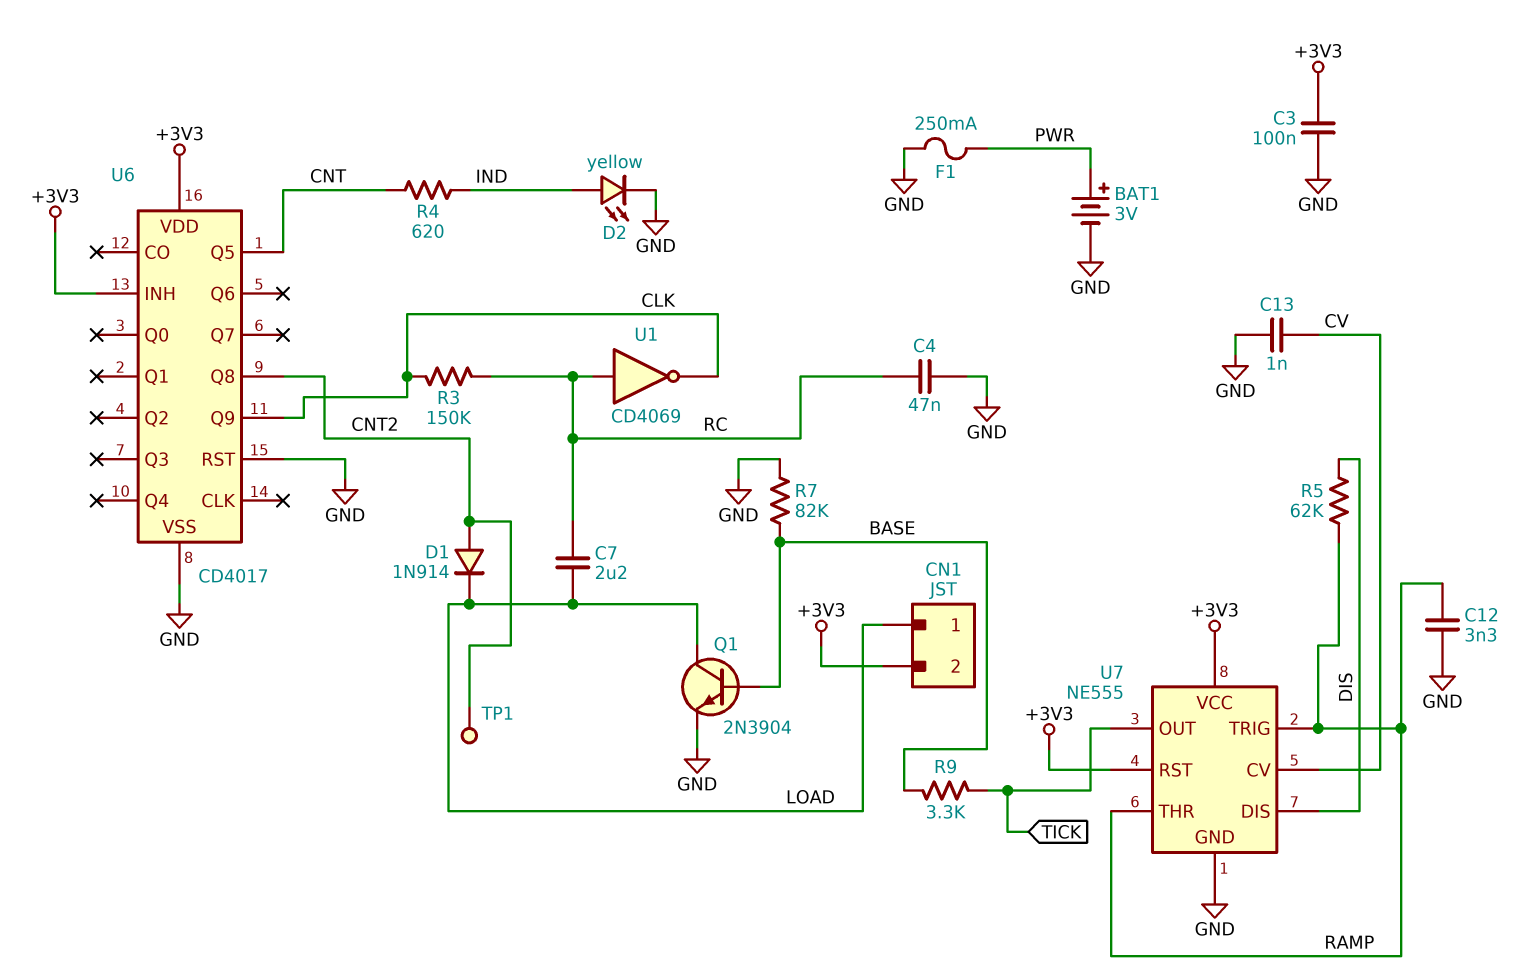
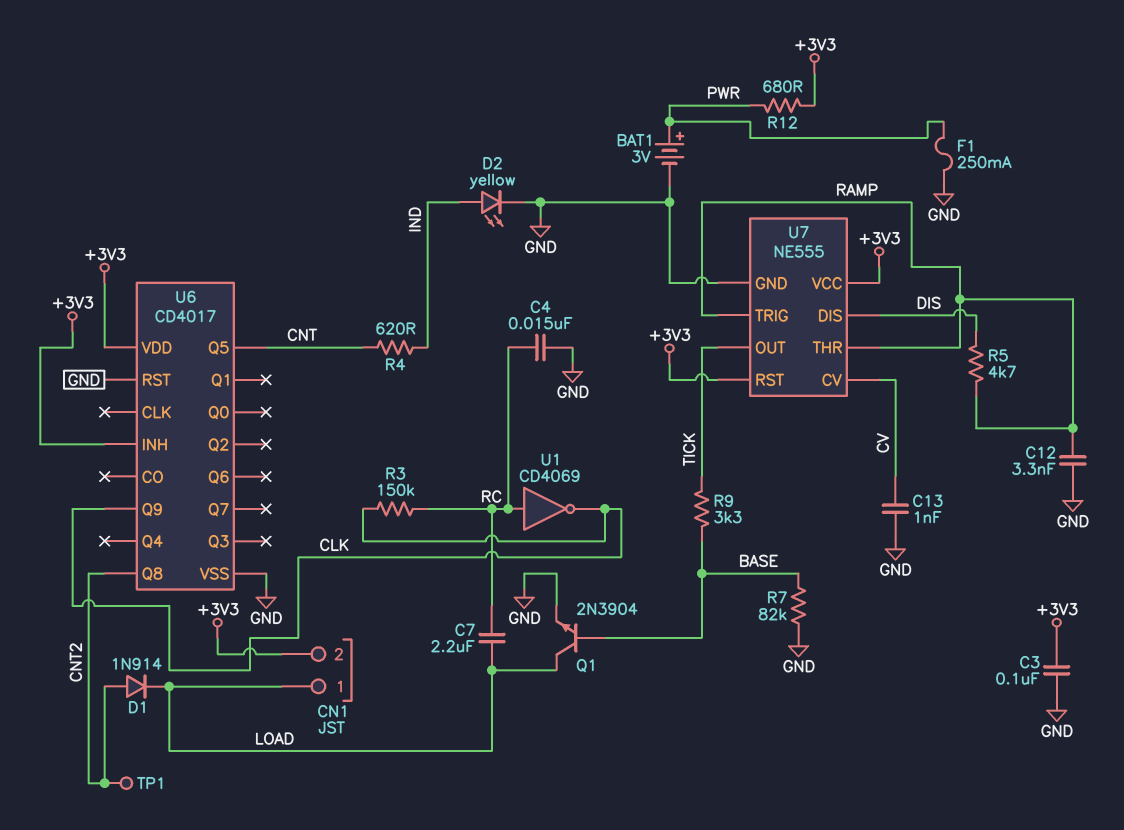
C4: 47nF (GND, RC) -> 15nF (GND, RC)
R5: 62k (DIS, RAMP) -> 4.7k (DIS, RAMP)
R12: none -> 680 (+3V3, PWR)

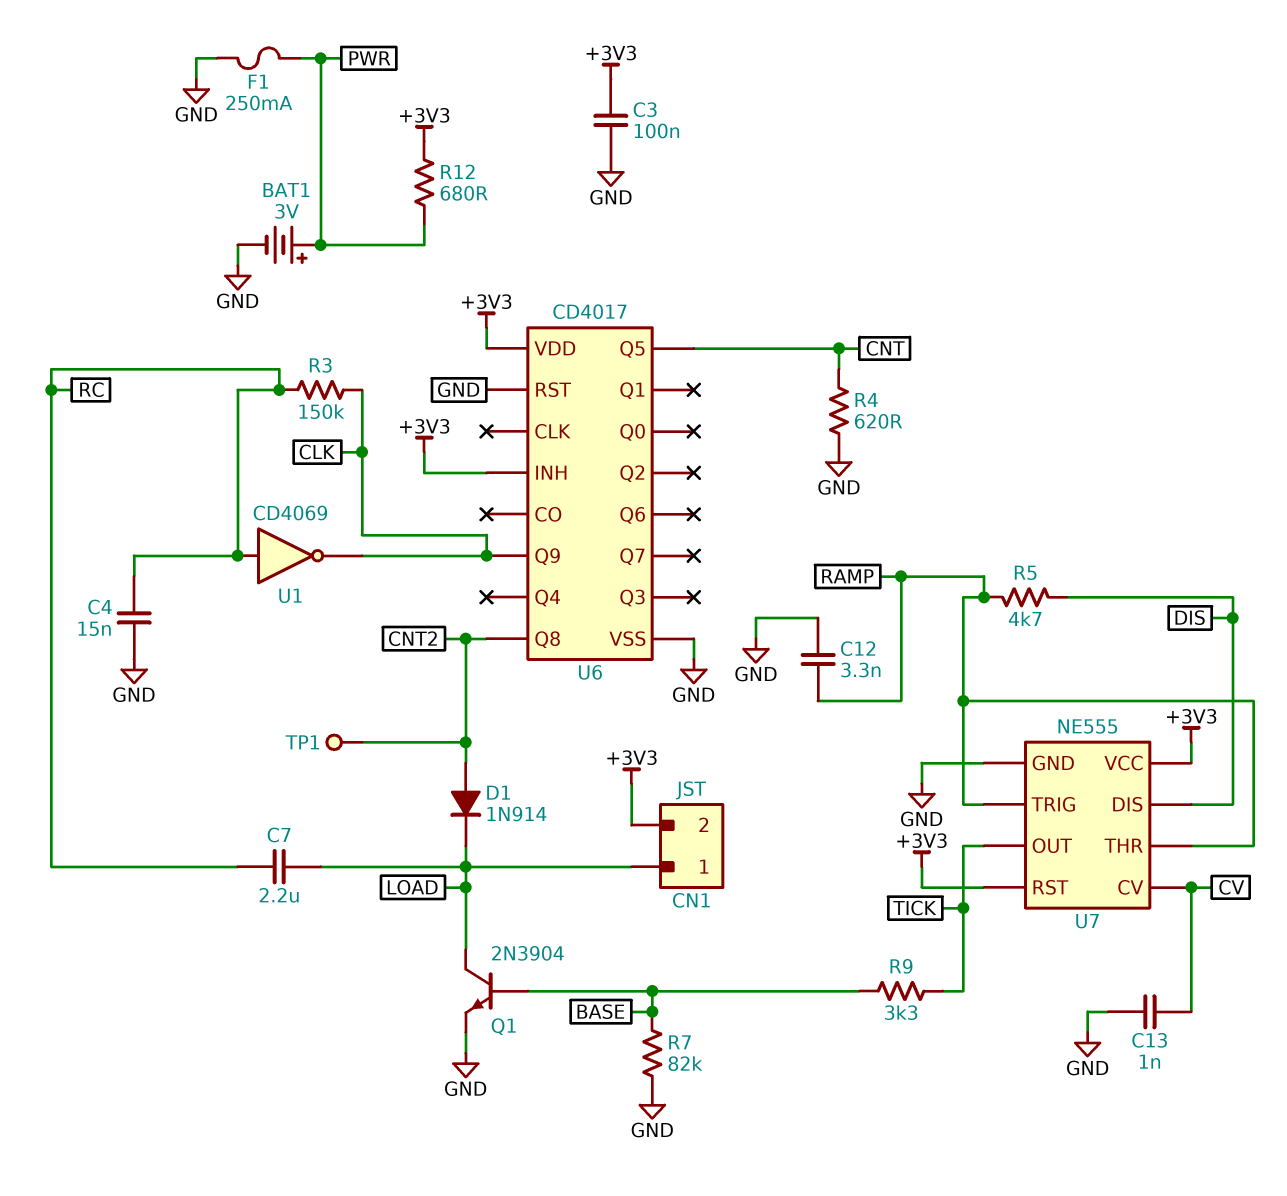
D2: LED yellow (A IND, K GND) -> none
R4: 620 (CNT, IND) -> 620 (CNT, GND)

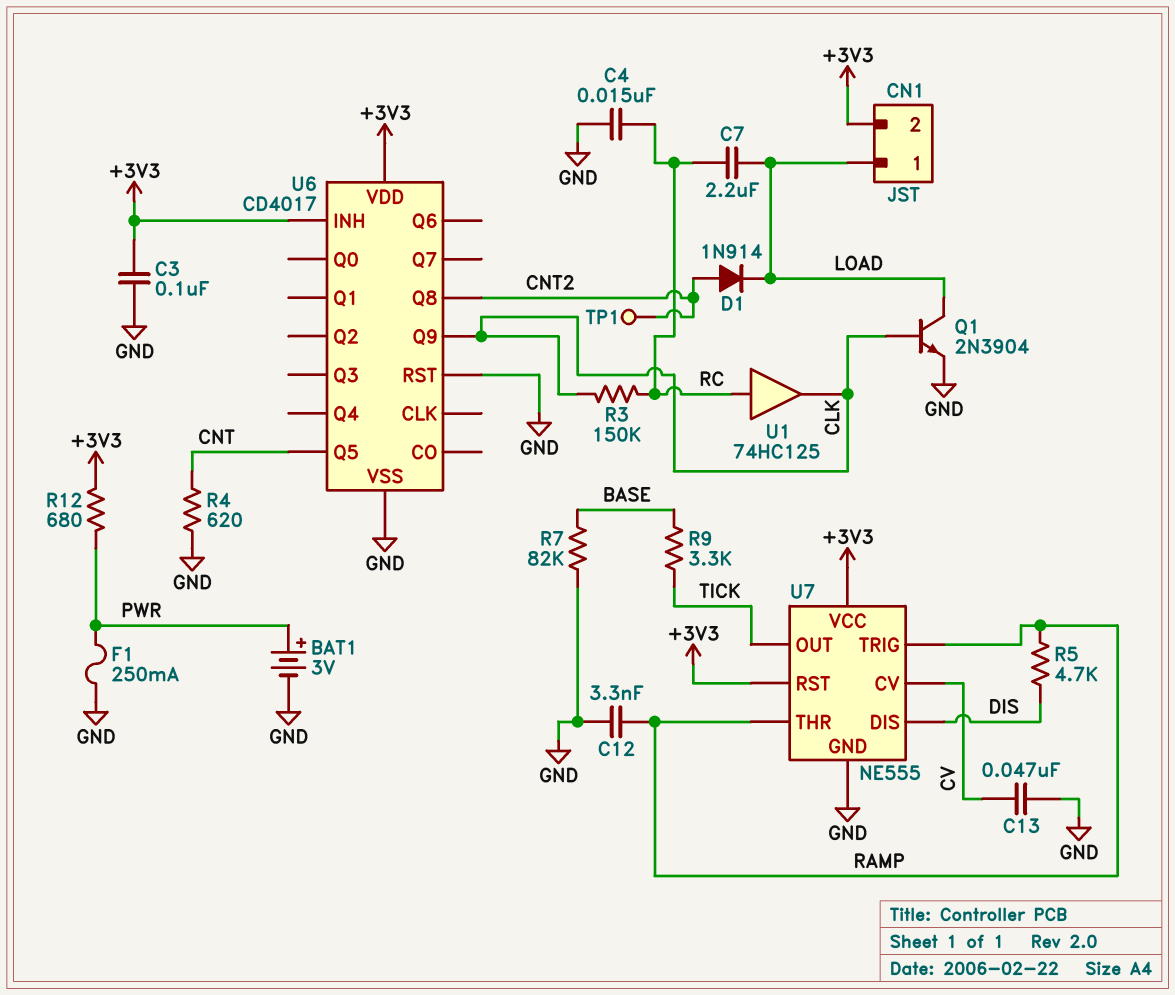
C13: 1nF (CV, GND) -> 47nF (CV, GND)
Q1: NPN 2N3904 (B BASE, C LOAD, E GND) -> NPN 2N3904 (B CLK, C LOAD, E GND)
U1: NOT CD4069 (in RC, out CLK) -> buffer 74HC125 (in RC, out CLK)

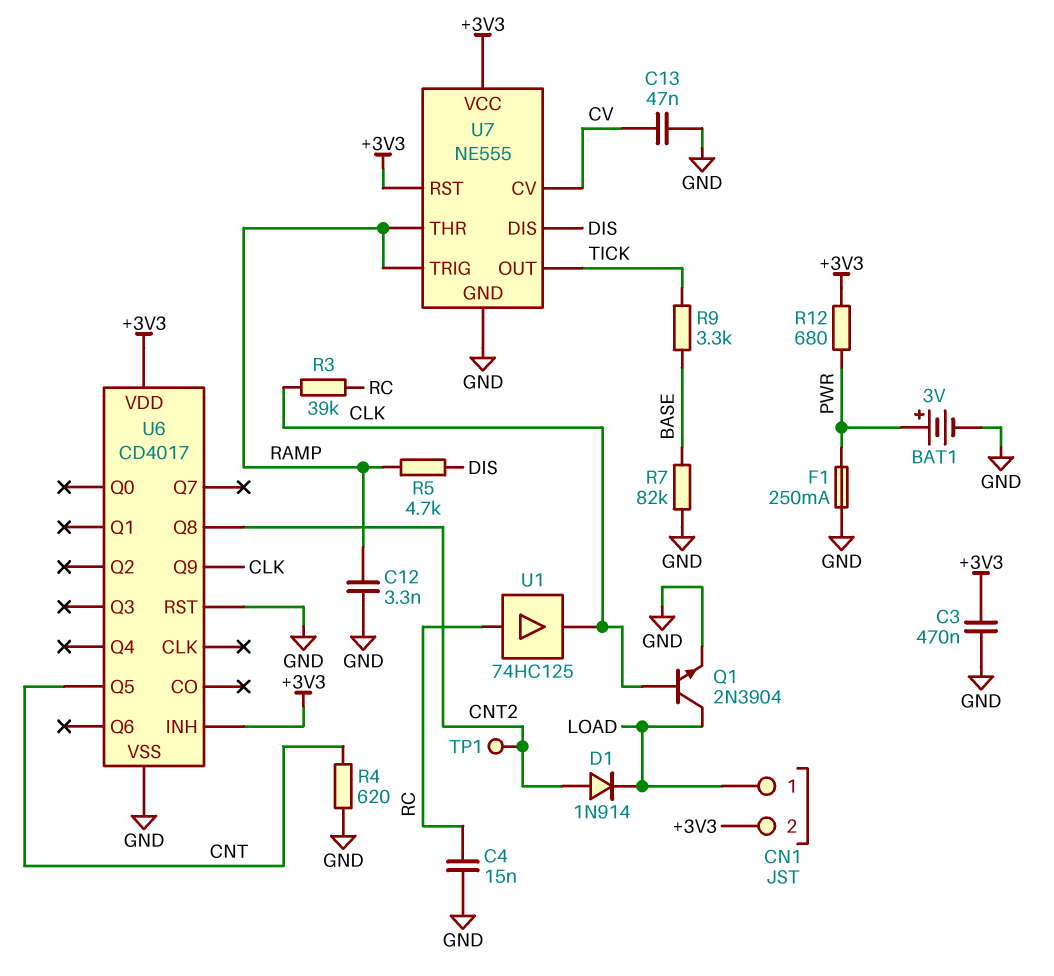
C3: 100nF (+3V3, GND) -> 470nF (+3V3, GND)
C7: 2.2uF (LOAD, RC) -> none
R3: 150k (CLK, RC) -> 39k (CLK, RC)

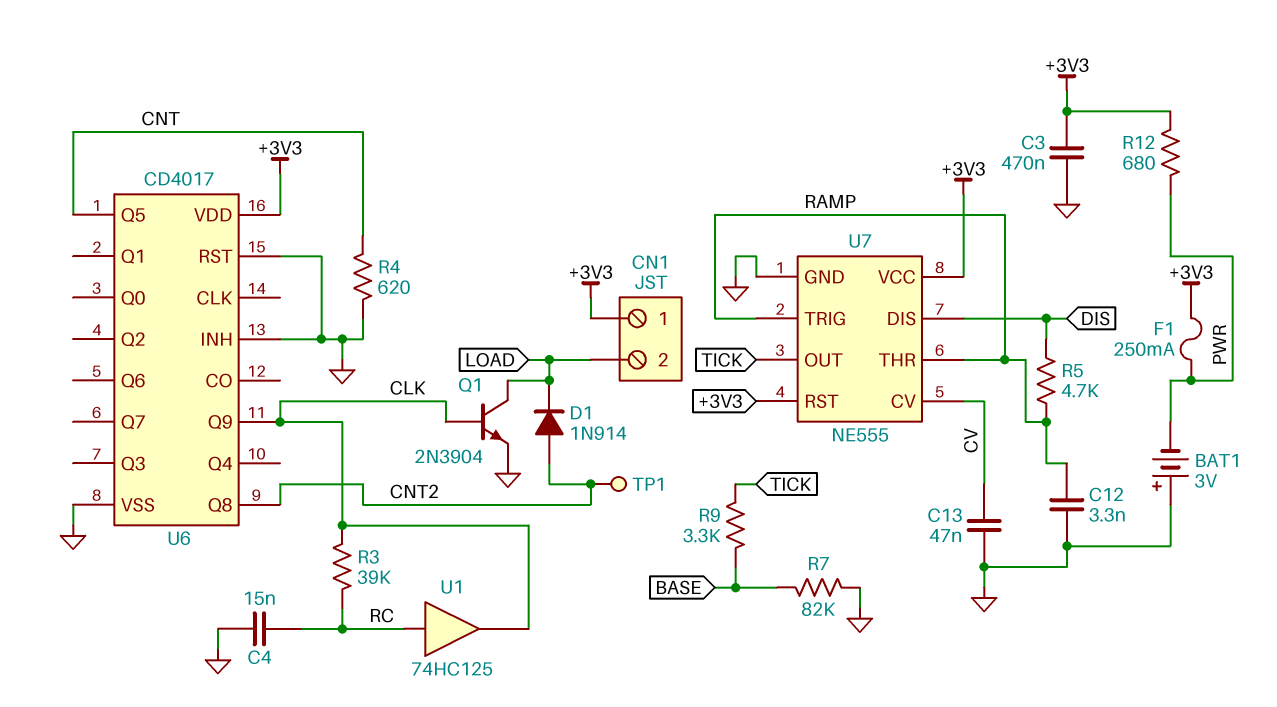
BAT1: 3V (plus PWR, minus GND) -> 3V (plus GND, minus PWR)
CN1 pin 1: LOAD -> +3V3
CN1 pin 2: +3V3 -> LOAD
F1: 250mA (GND, PWR) -> 250mA (+3V3, PWR)
U6 pin INH: +3V3 -> GND

